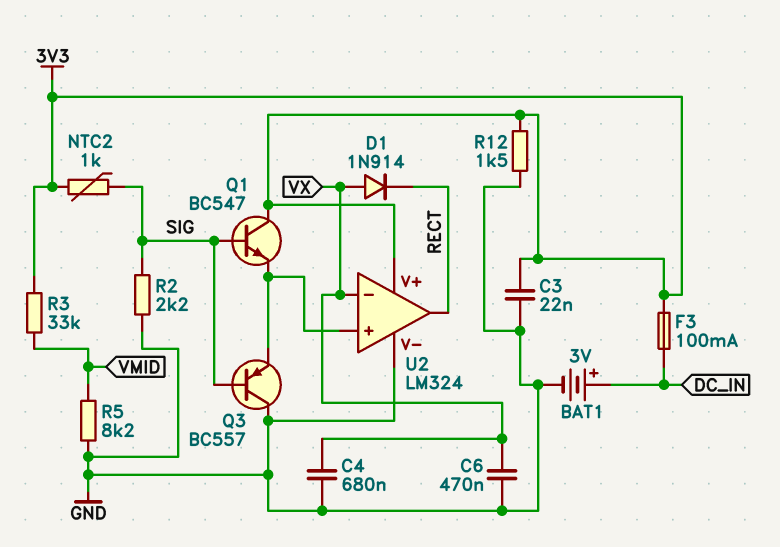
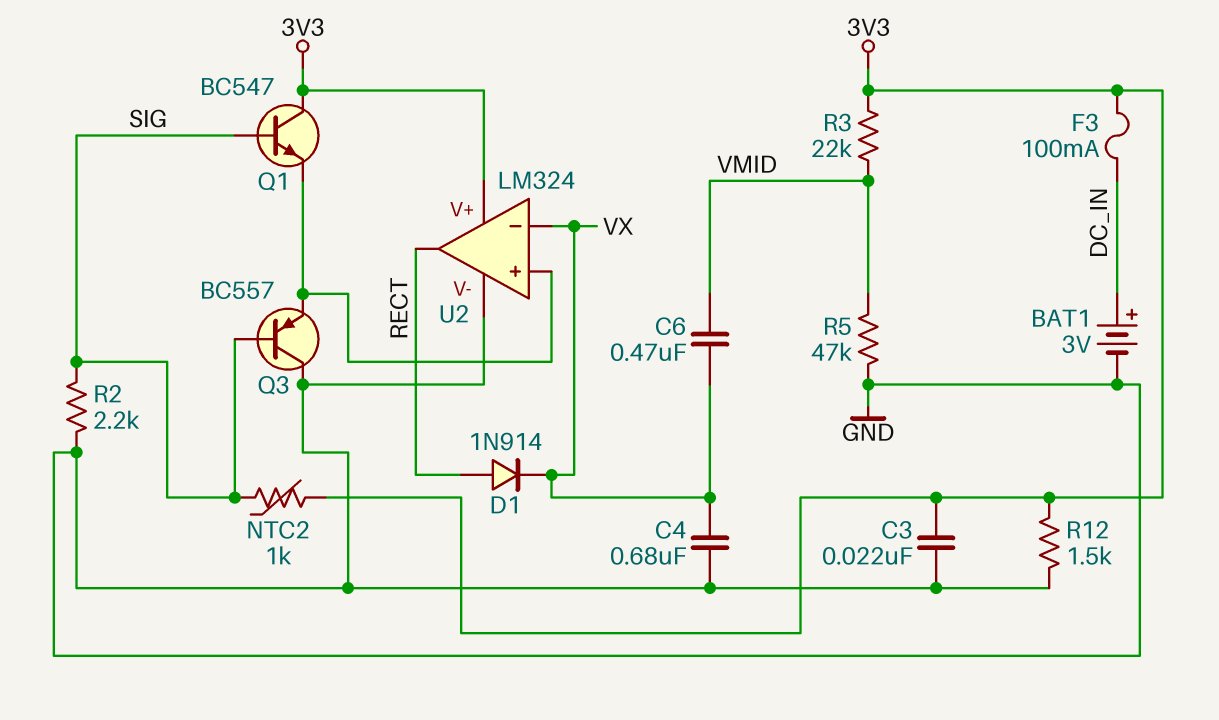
C6: 470nF (GND, VX) -> 470nF (VMID, VX)
D1: diode 1N914 (A VX, K RECT) -> diode 1N914 (A RECT, K VX)
R3: 33k (3V3, VMID) -> 22k (3V3, VMID)
R5: 8.2k (GND, VMID) -> 47k (GND, VMID)

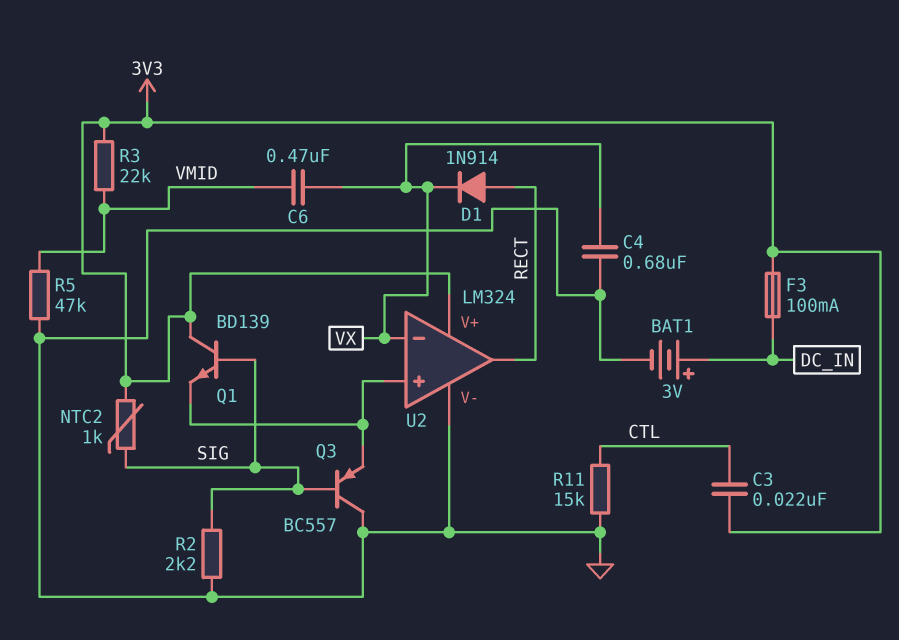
C3: 22nF (3V3, GND) -> 22nF (3V3, CTL)
Q1: NPN BC547 (B SIG, C 3V3, E U2/in+) -> NPN BD139 (B SIG, C 3V3, E U2/in+)
R11: none -> 15k (CTL, GND)
R12: 1.5k (3V3, GND) -> none

